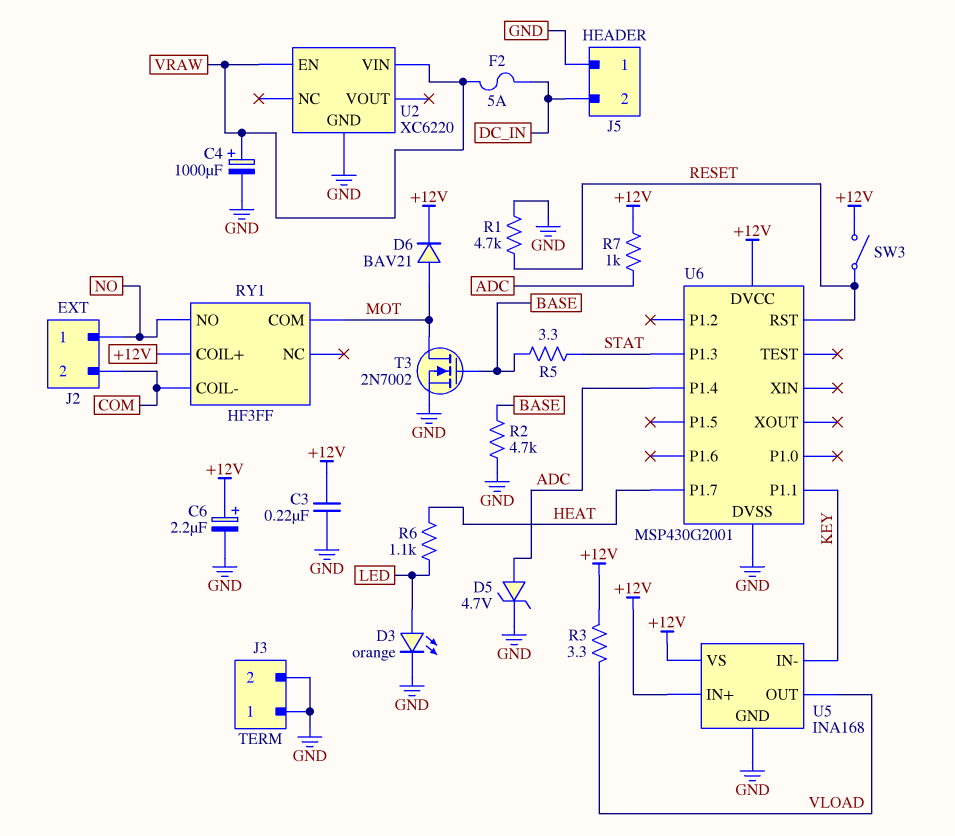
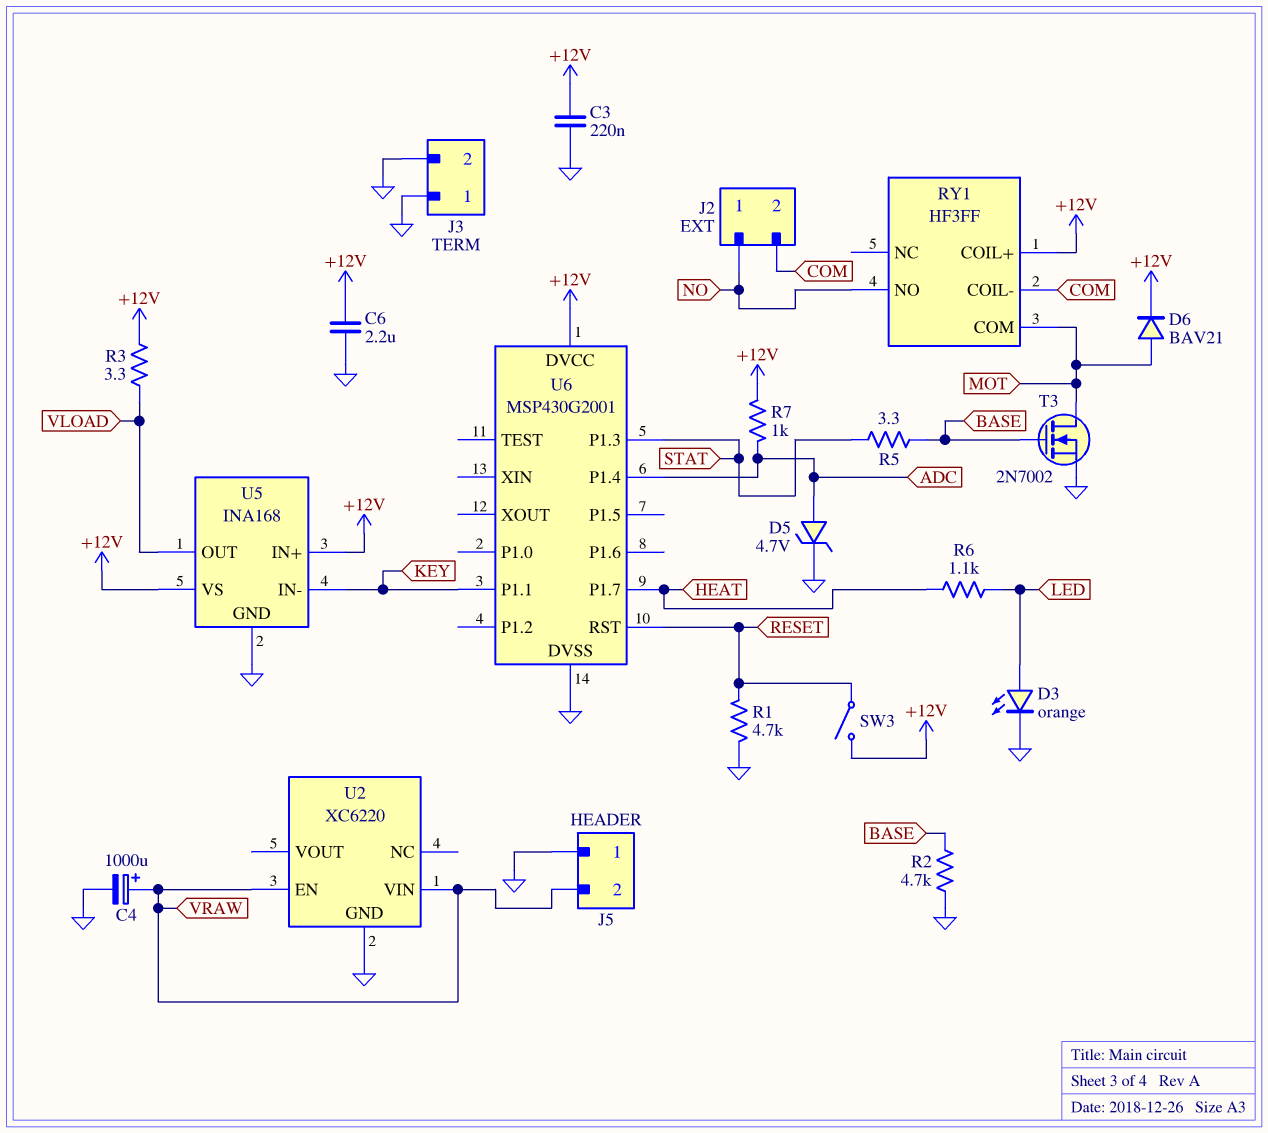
C6: 2.2uF (plus +12V, minus GND) -> 2.2uF (+12V, GND)
F2: 5A (DC_IN, VRAW) -> none
J5 pin 2: DC_IN -> VRAW

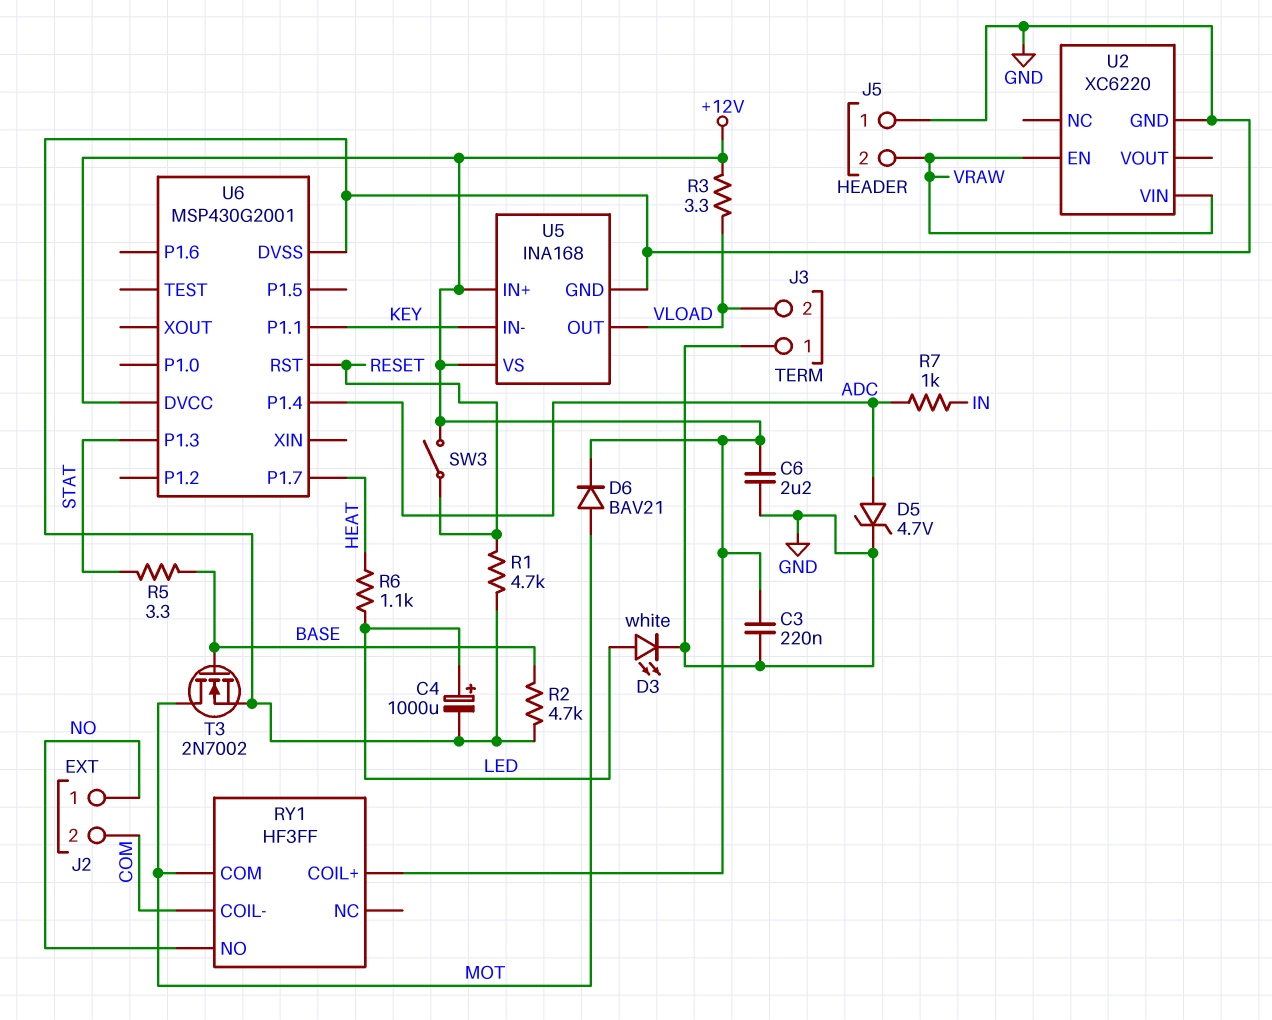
C4: 1000uF (plus VRAW, minus GND) -> 1000uF (plus LED, minus GND)
D3: LED orange (A LED, K GND) -> LED white (A LED, K GND)
J3 pin 2: GND -> VLOAD
R7: 1k (+12V, ADC) -> 1k (ADC, IN)

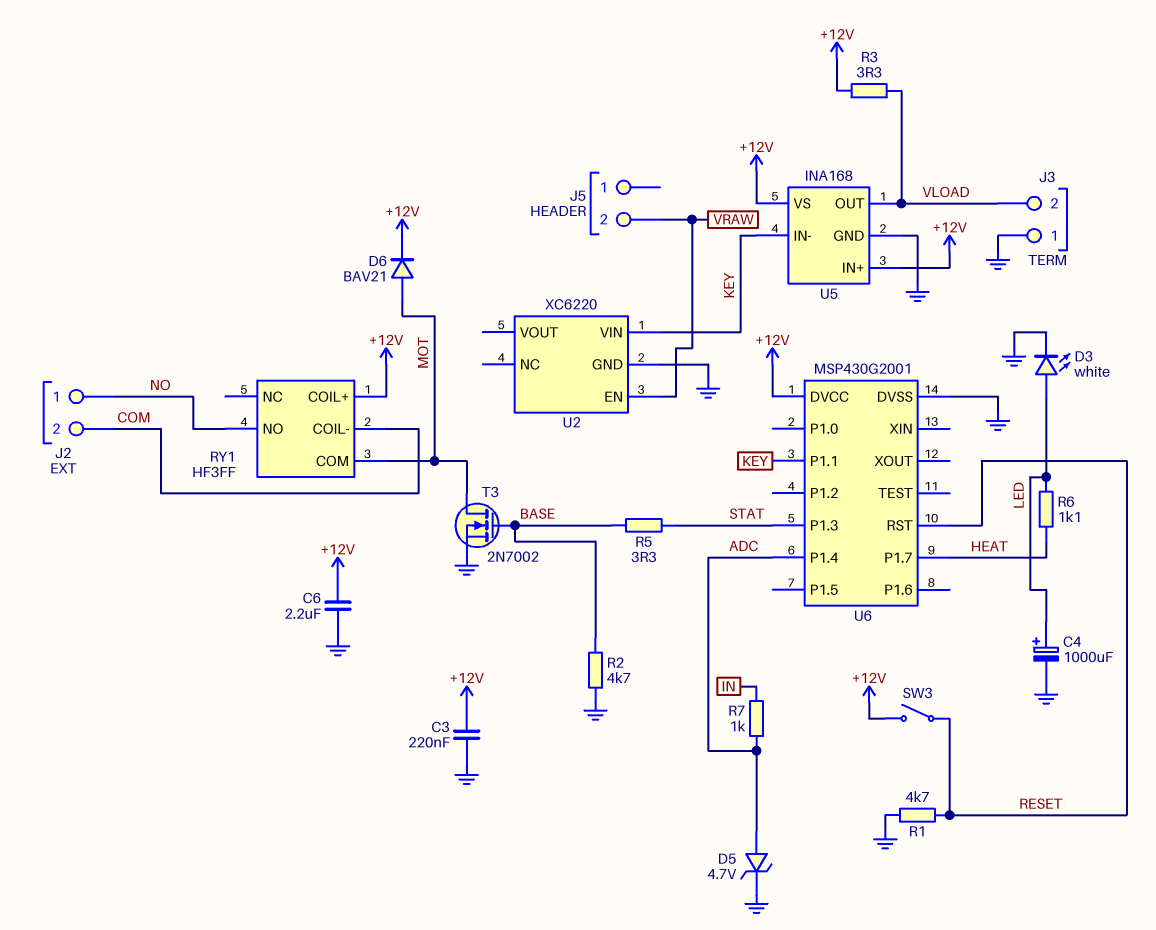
J5 pin 1: GND -> none
U2 pin VIN: VRAW -> KEY

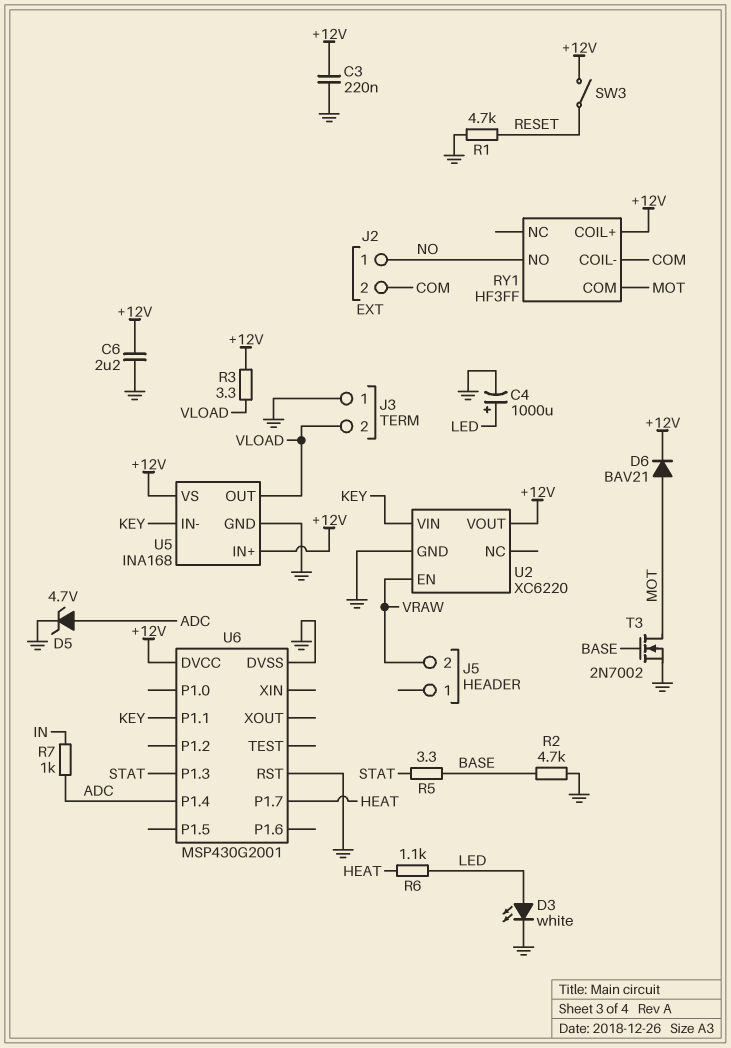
U2 pin VOUT: none -> +12V
U6 pin RST: RESET -> GND

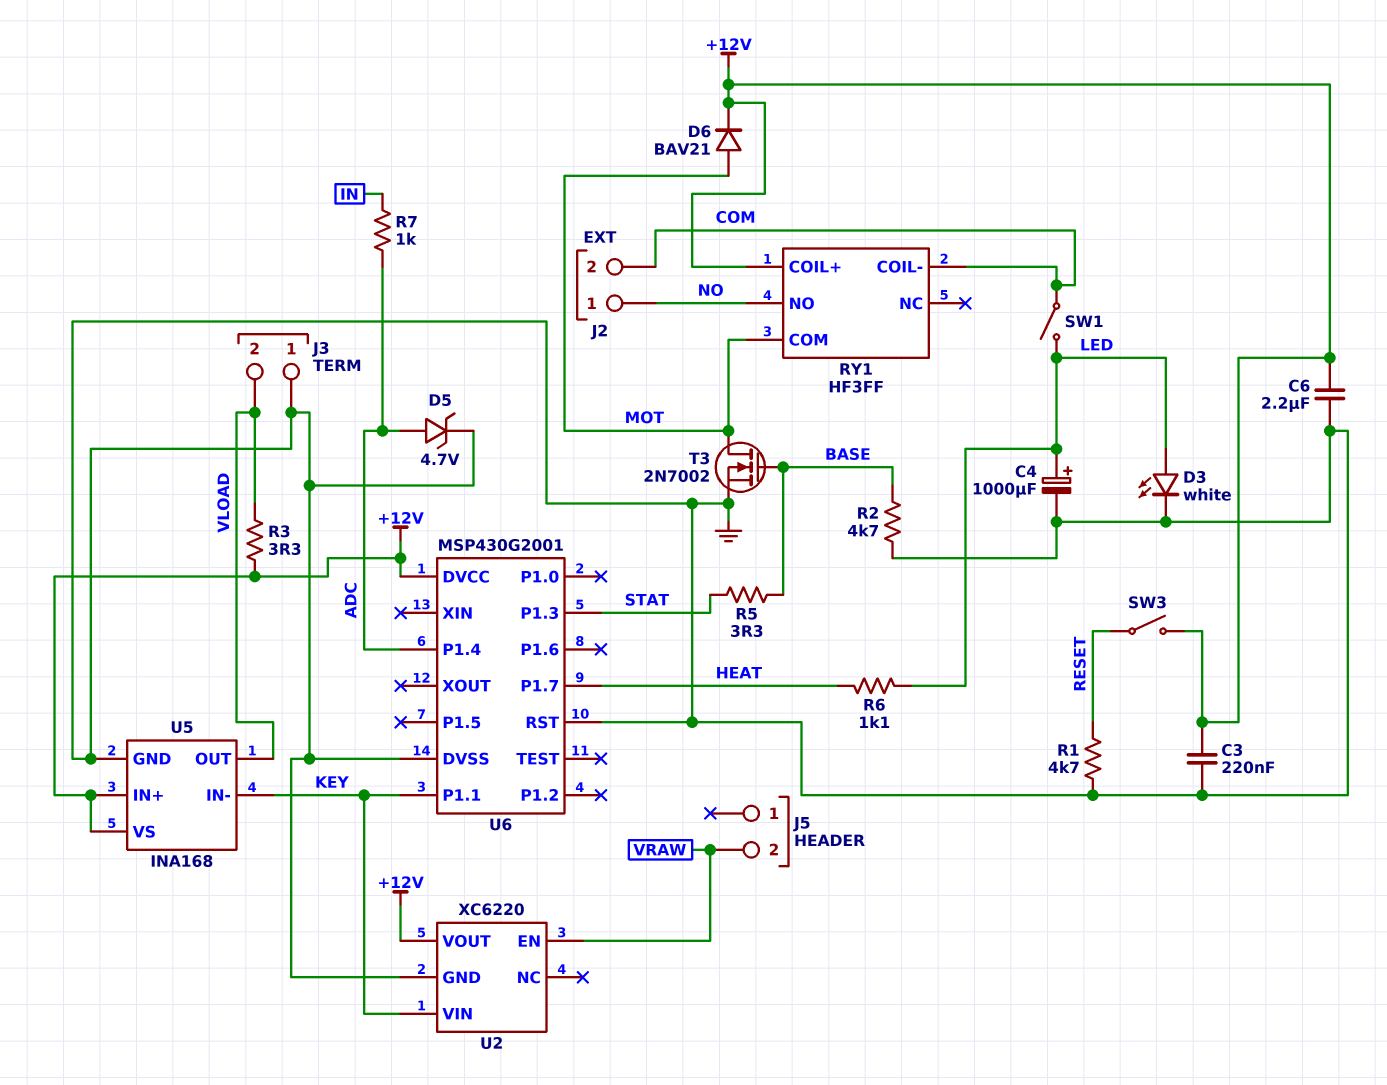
SW1: none -> switch (COM, LED)

